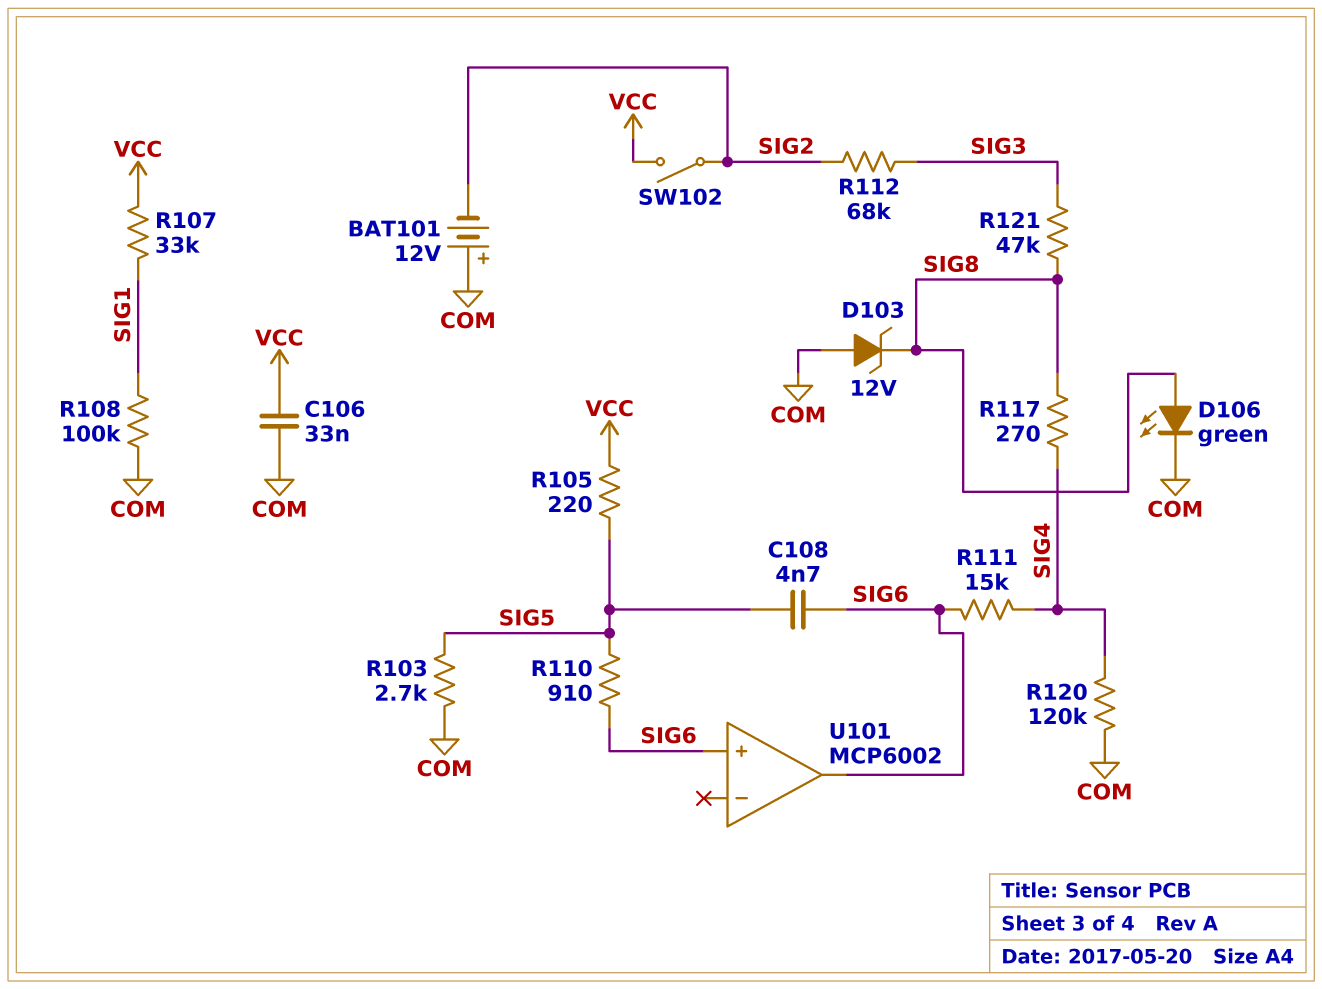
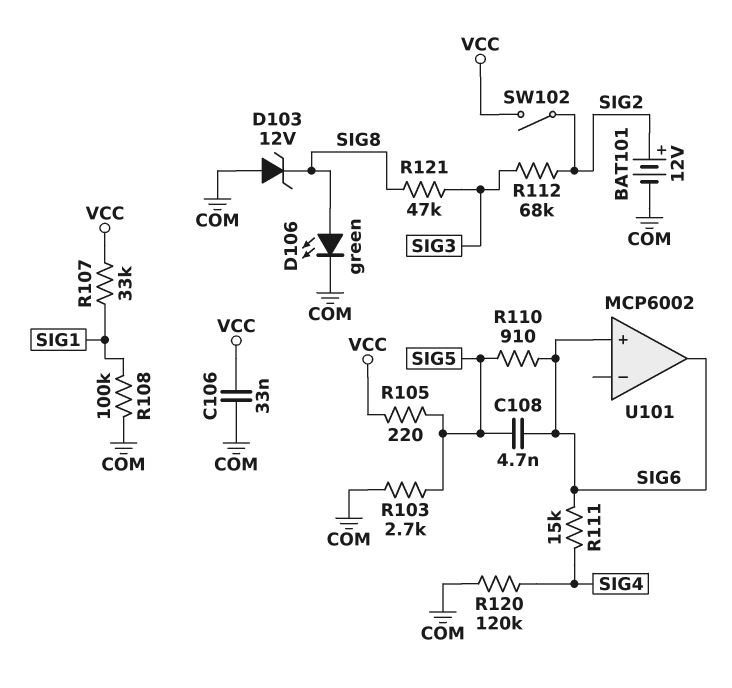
BAT101: 12V (plus COM, minus SIG2) -> 12V (plus SIG2, minus COM)
R117: 270 (SIG4, SIG8) -> none

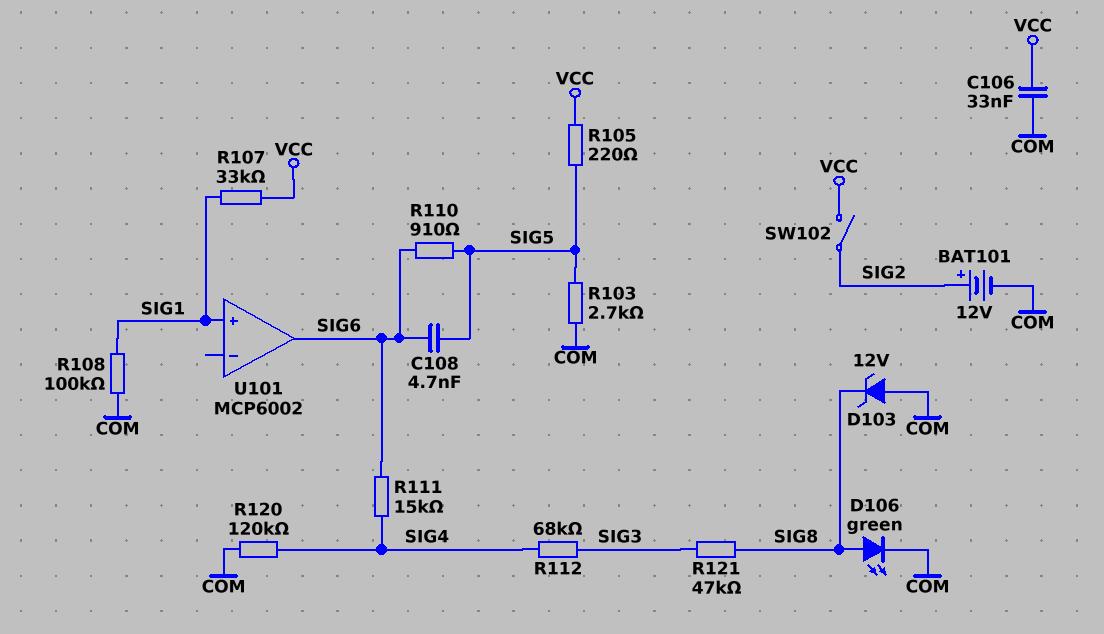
R112: 68k (SIG2, SIG3) -> 68k (SIG3, SIG4)
U101 pin in+: SIG6 -> SIG1

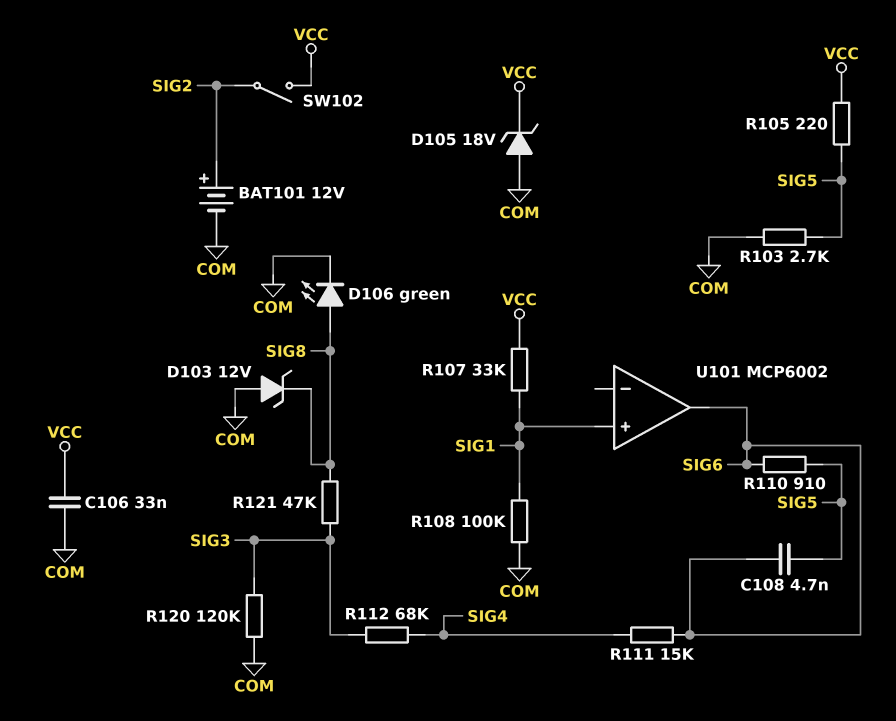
D105: none -> zener 18V (A COM, K VCC)
R120: 120k (COM, SIG4) -> 120k (COM, SIG3)

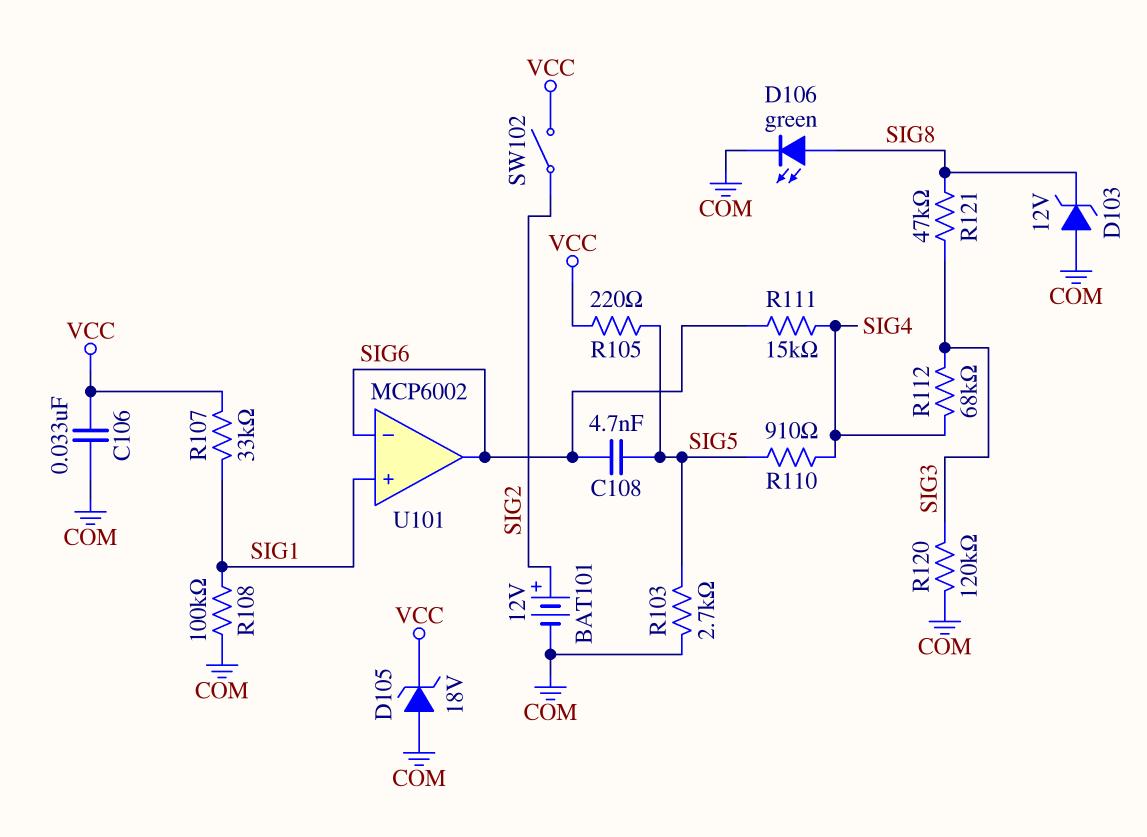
R110: 910 (SIG5, SIG6) -> 910 (SIG4, SIG5)
U101 pin in-: none -> SIG6

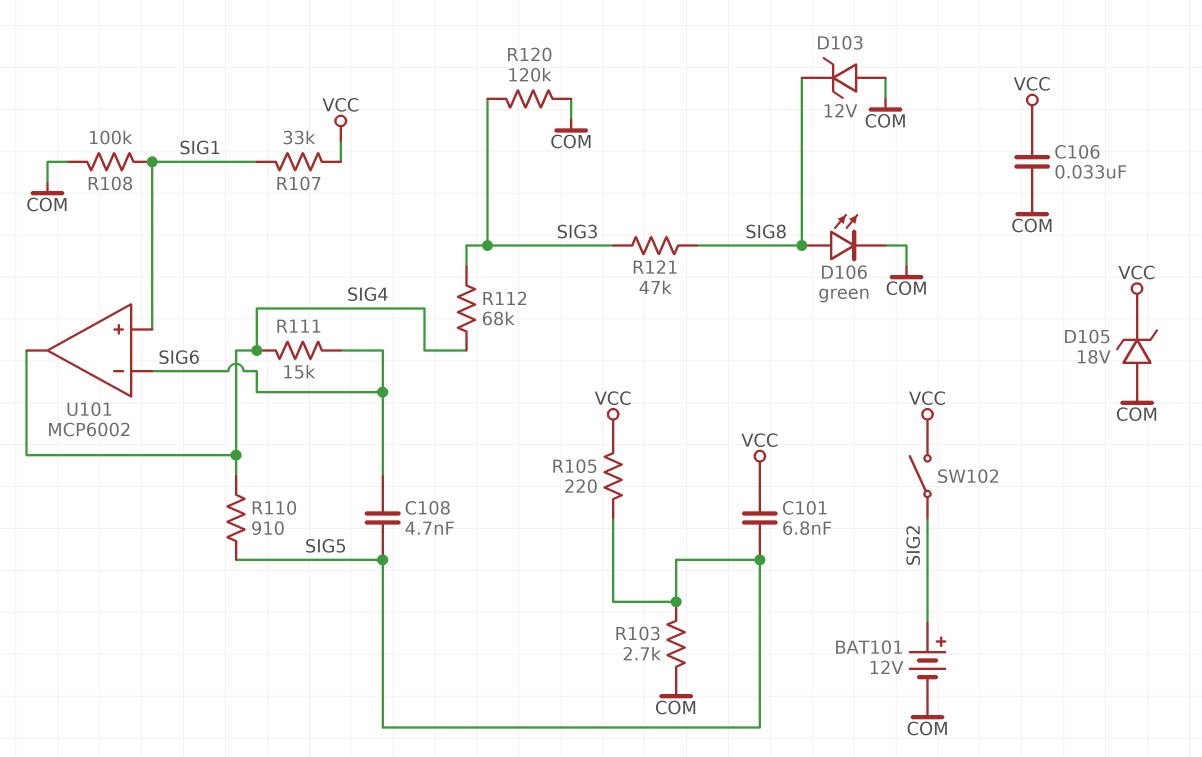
C101: none -> 6.8nF (SIG5, VCC)
U101 pin out: SIG6 -> SIG4

